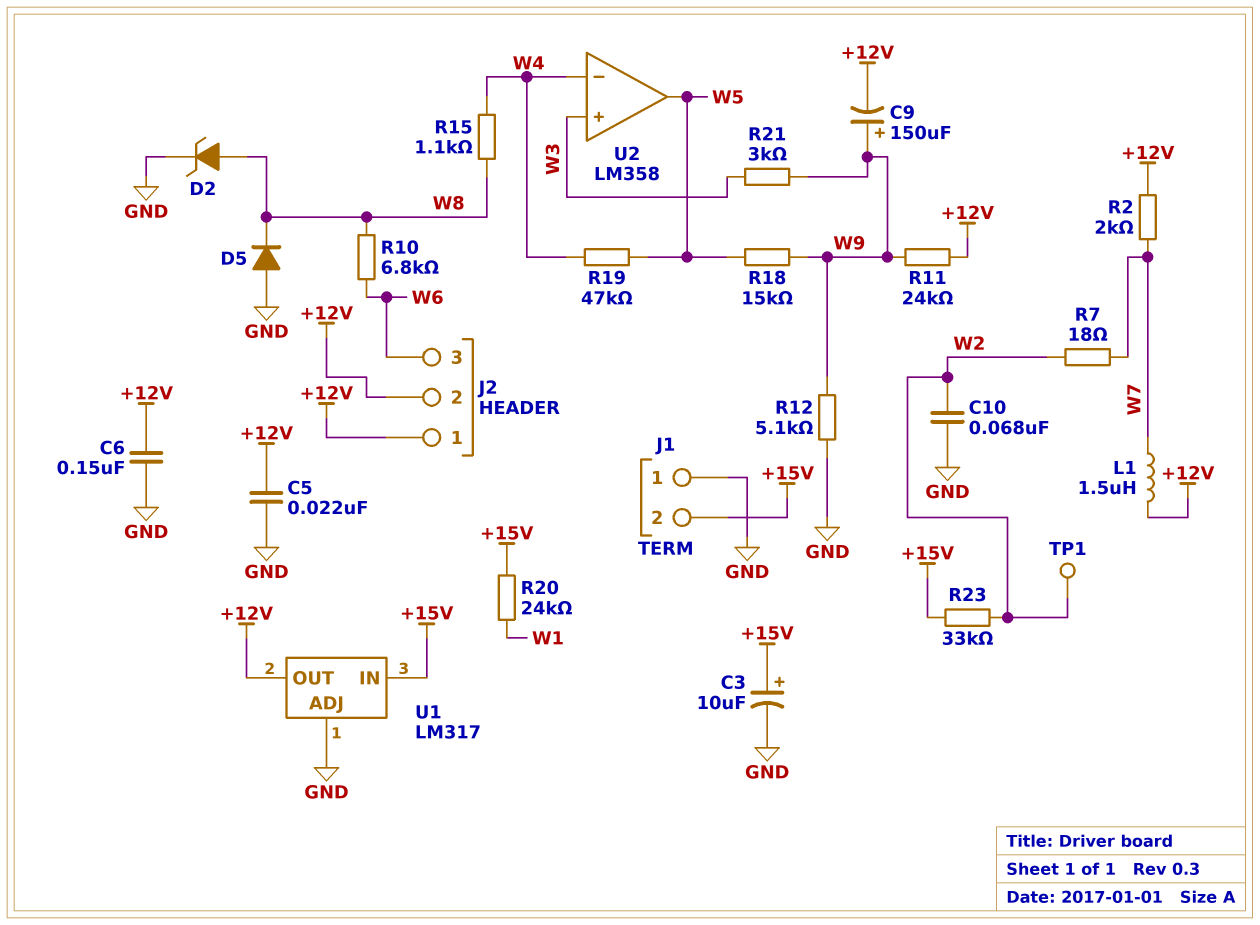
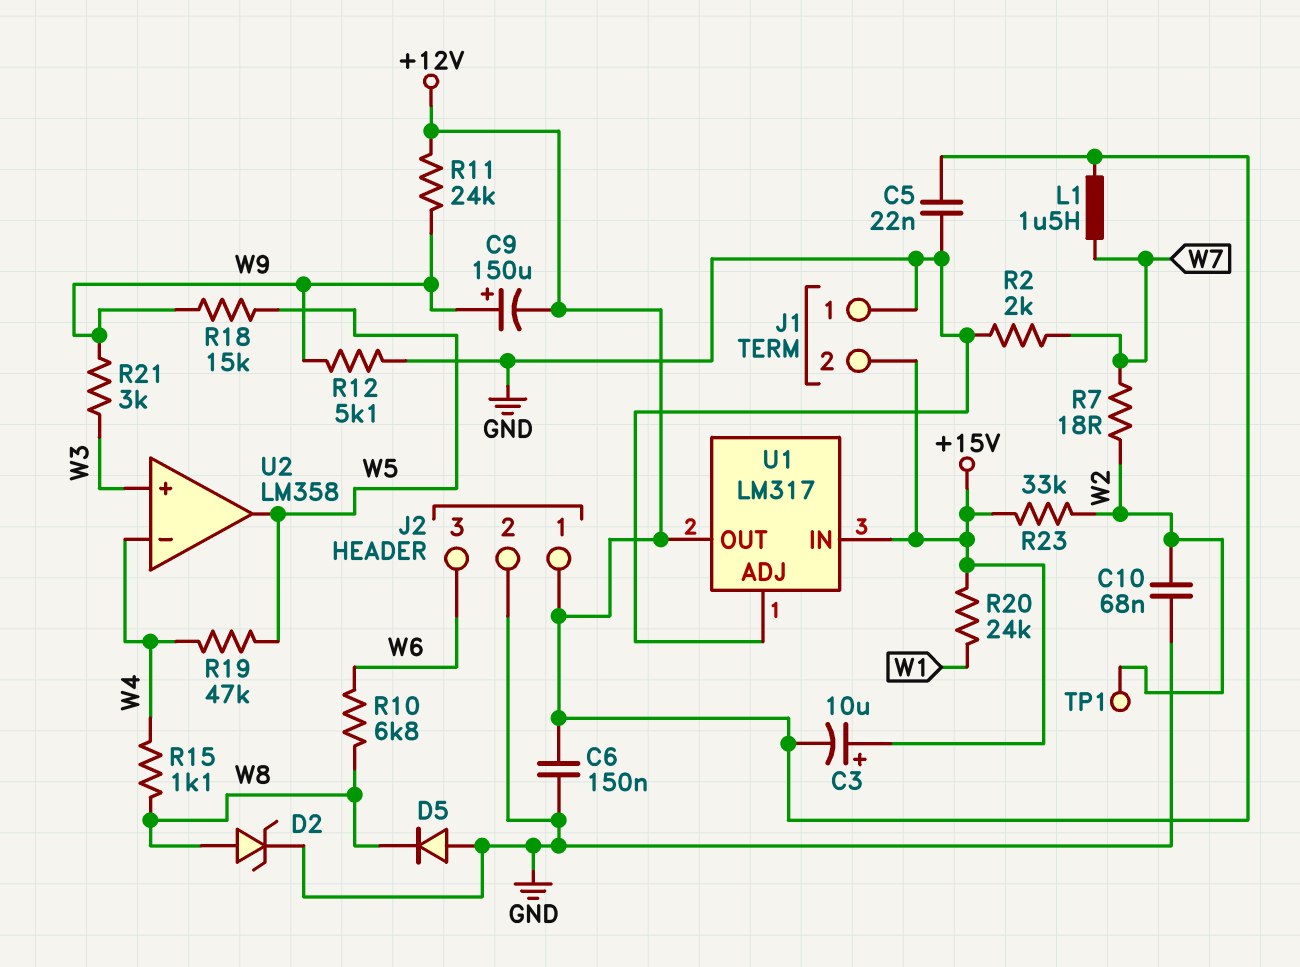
C3: 10uF (plus +15V, minus GND) -> 10uF (plus +15V, minus +12V)
J2 pin 2: +12V -> GND
R2: 2k (+12V, W7) -> 2k (GND, W7)

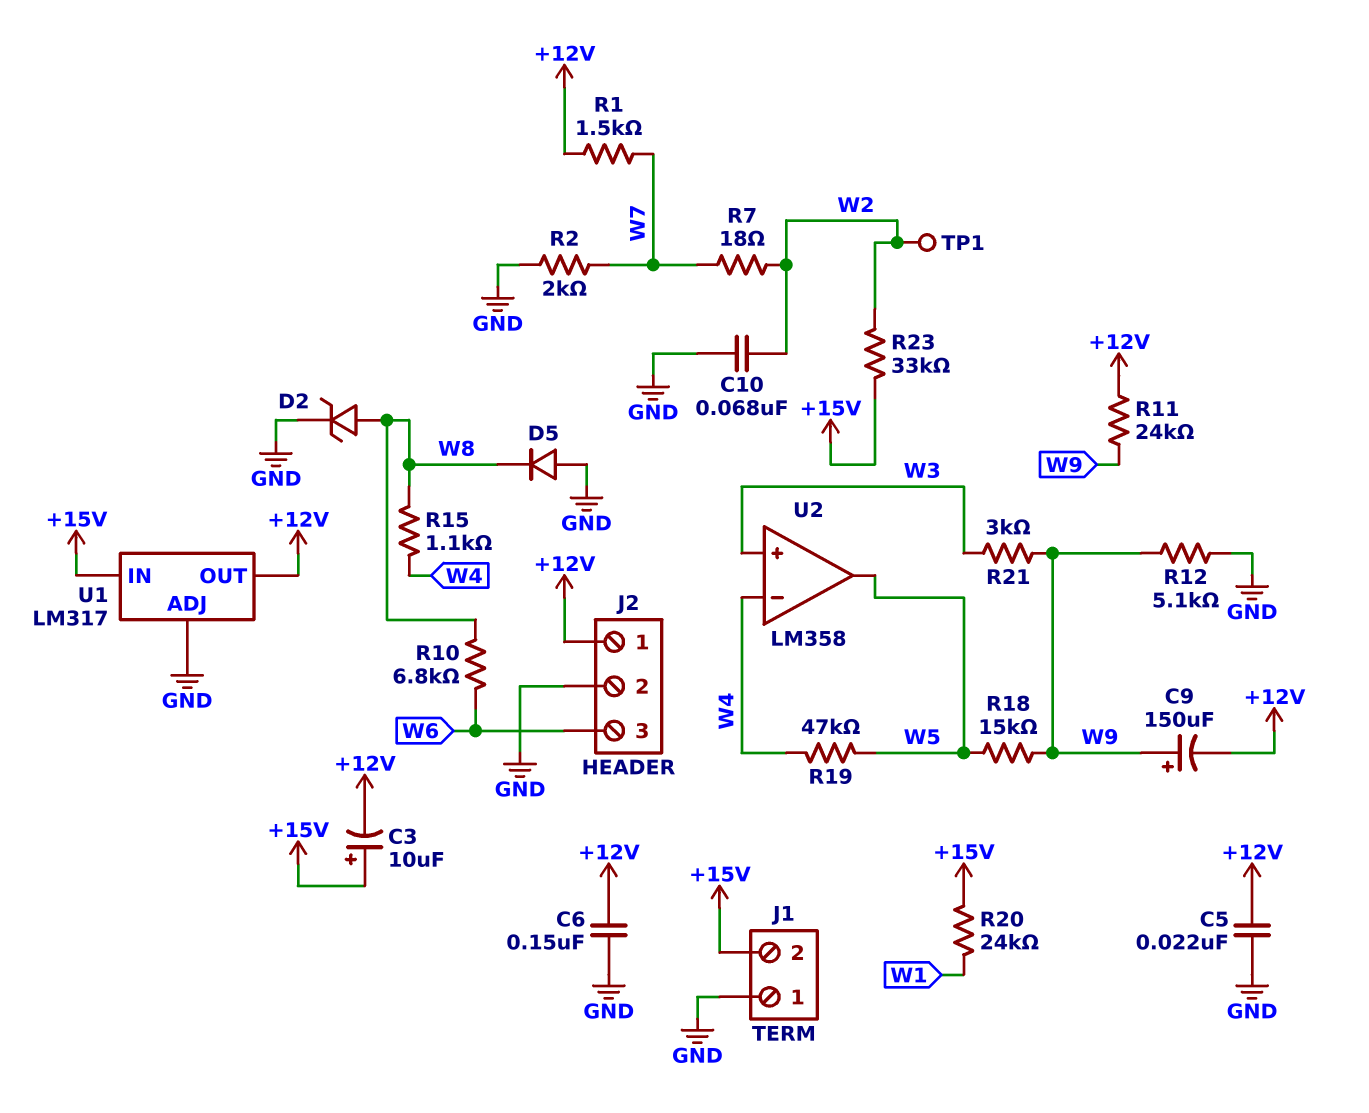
L1: 1.5uH (+12V, W7) -> none
R1: none -> 1.5k (+12V, W7)

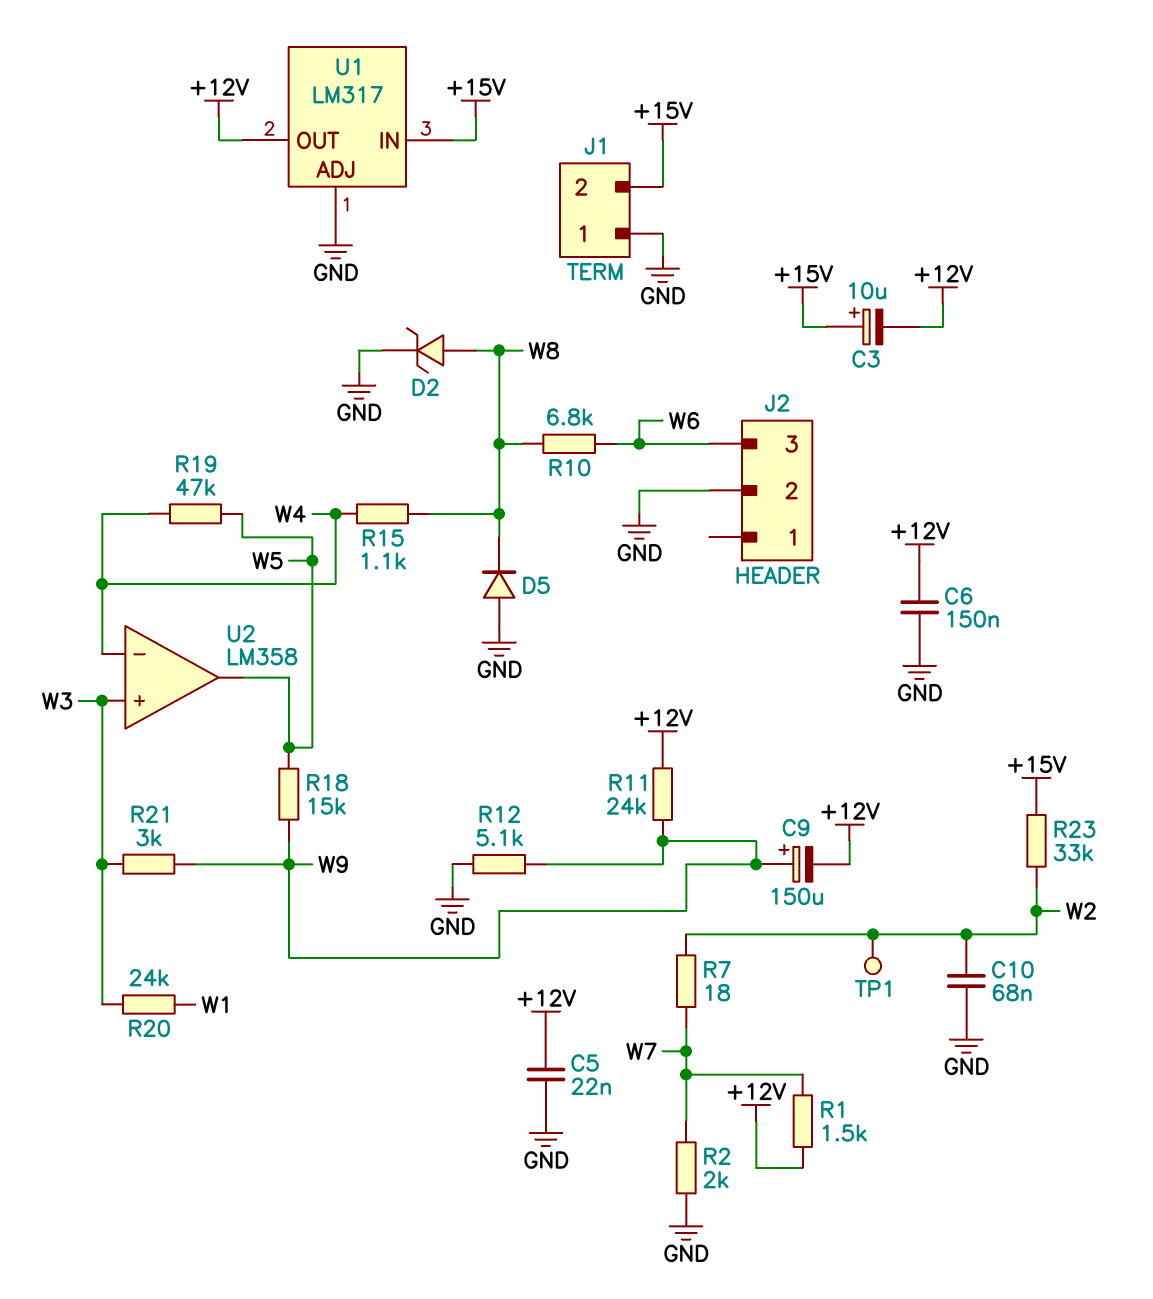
J2 pin 1: +12V -> none
R20: 24k (+15V, W1) -> 24k (W1, W3)

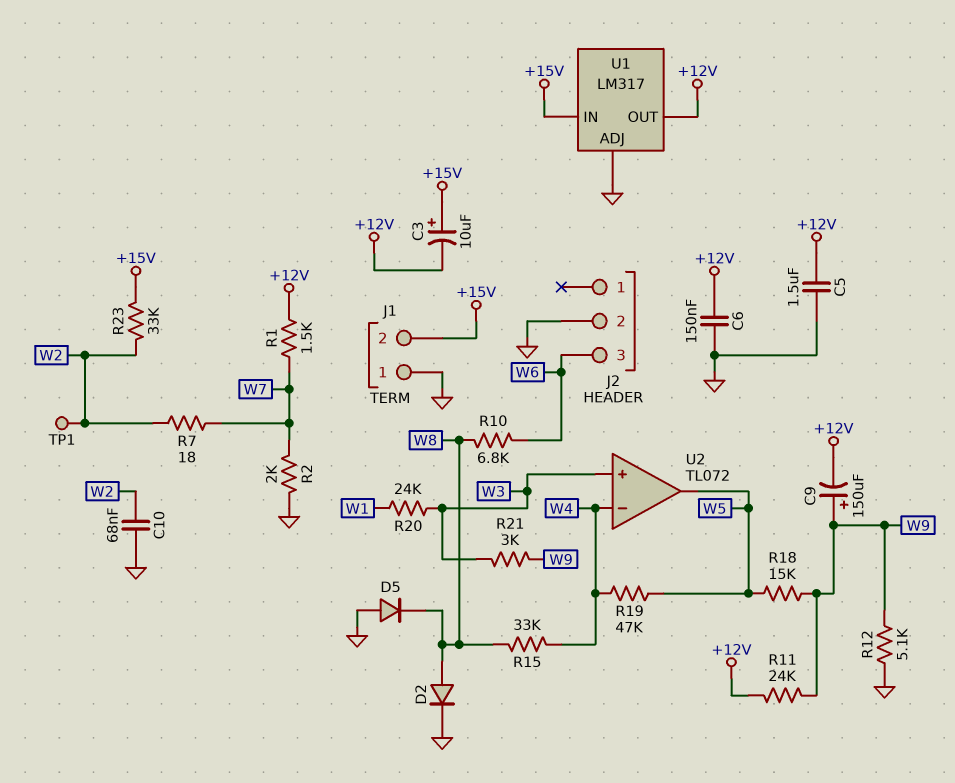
C5: 22nF (+12V, GND) -> 1.5uF (+12V, GND)
D2: zener (A W8, K GND) -> diode (A W8, K GND)
R15: 1.1k (W4, W8) -> 33k (W4, W8)
U2: LM358 -> TL072

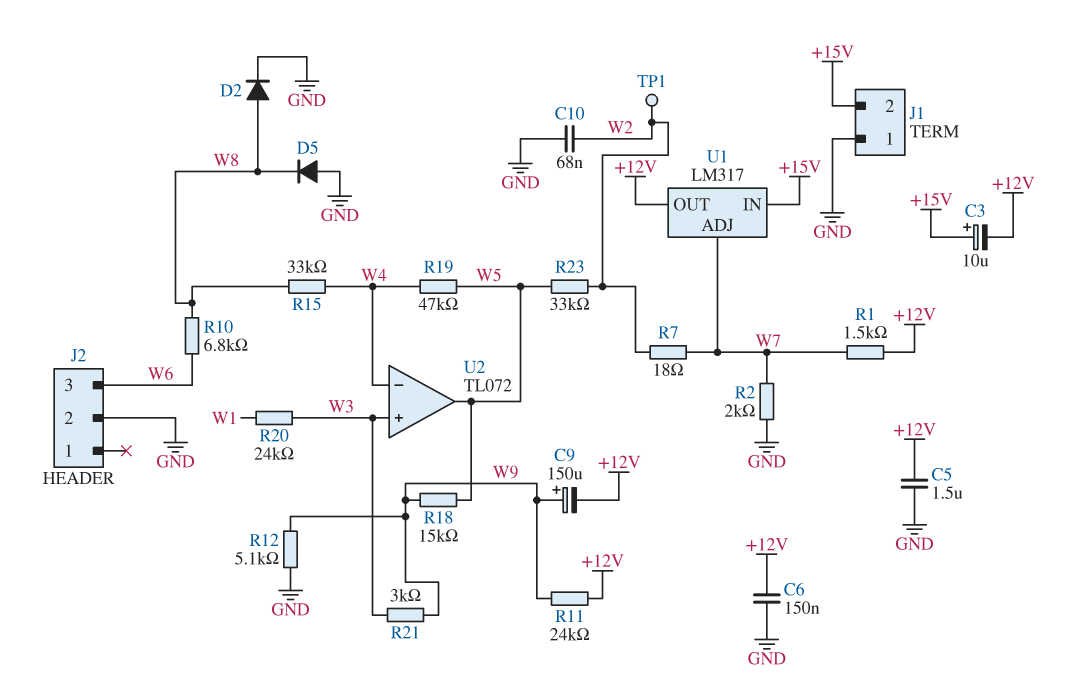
R23: 33k (+15V, W2) -> 33k (W2, W5)
U1 pin ADJ: GND -> W7

